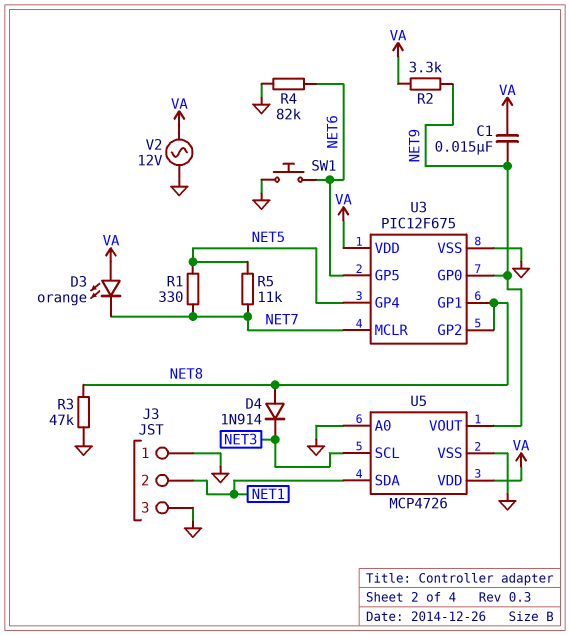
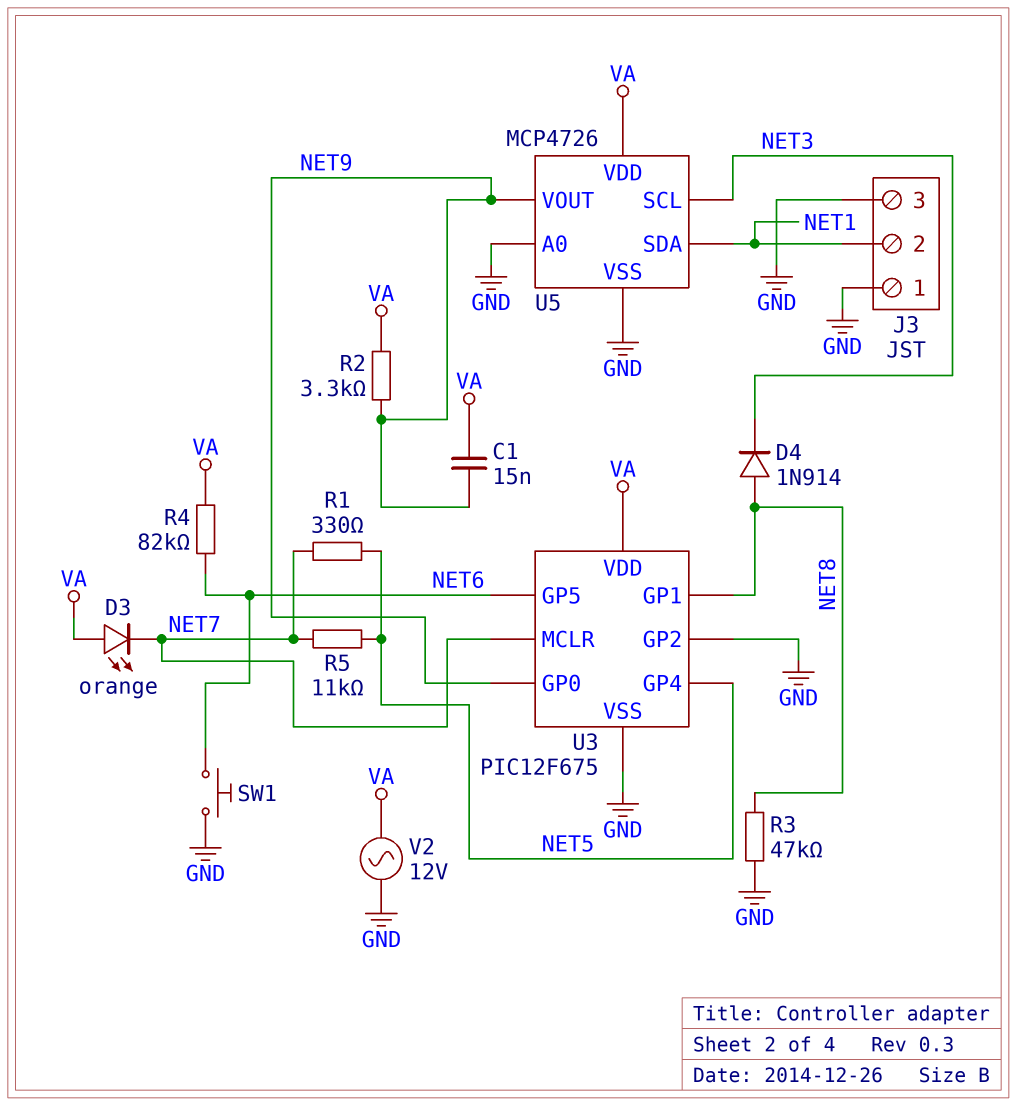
R4: 82k (GND, NET6) -> 82k (NET6, VA)
U3 pin GP2: NET8 -> GND

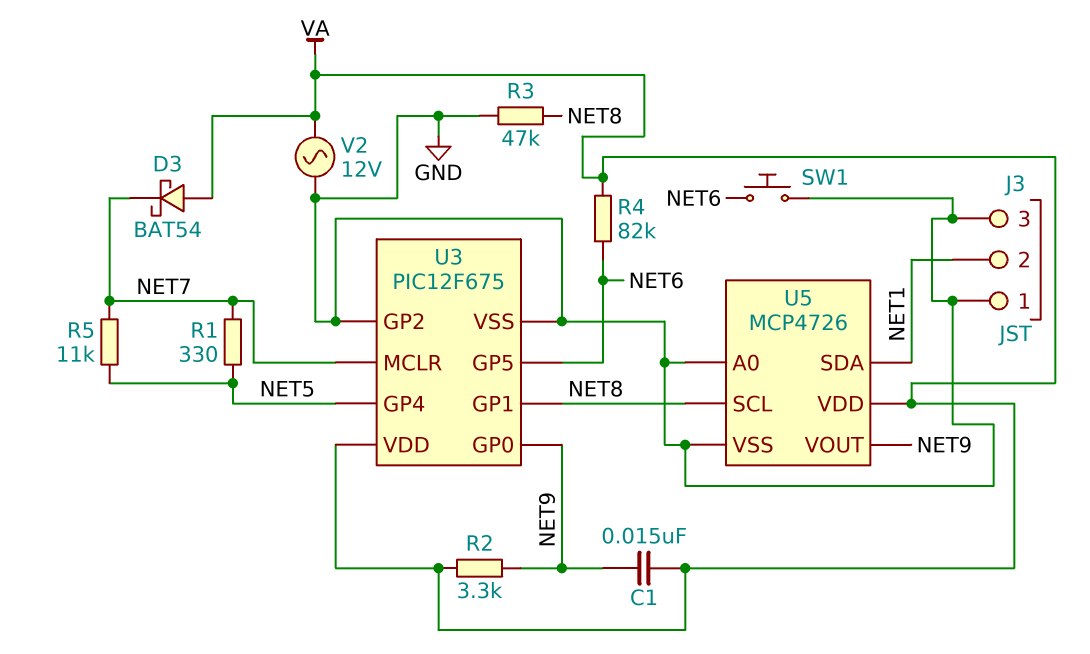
D3: LED orange (A VA, K NET7) -> schottky BAT54 (A VA, K NET7)
D4: diode 1N914 (A NET8, K NET3) -> none
U5 pin SCL: NET3 -> NET8

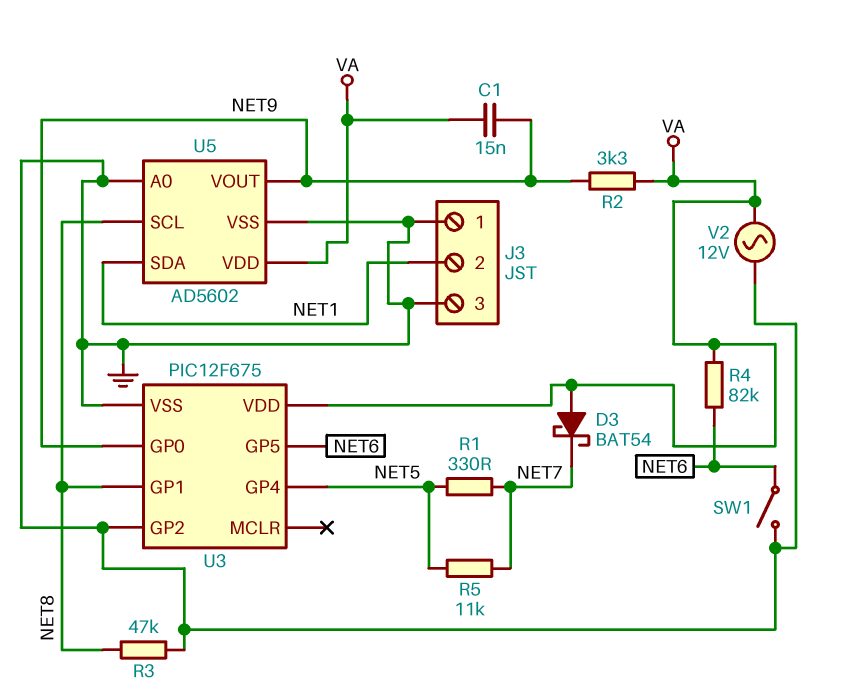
SW1: button (GND, NET6) -> switch (GND, NET6)
U3 pin MCLR: NET7 -> none
U5: MCP4726 -> AD5602

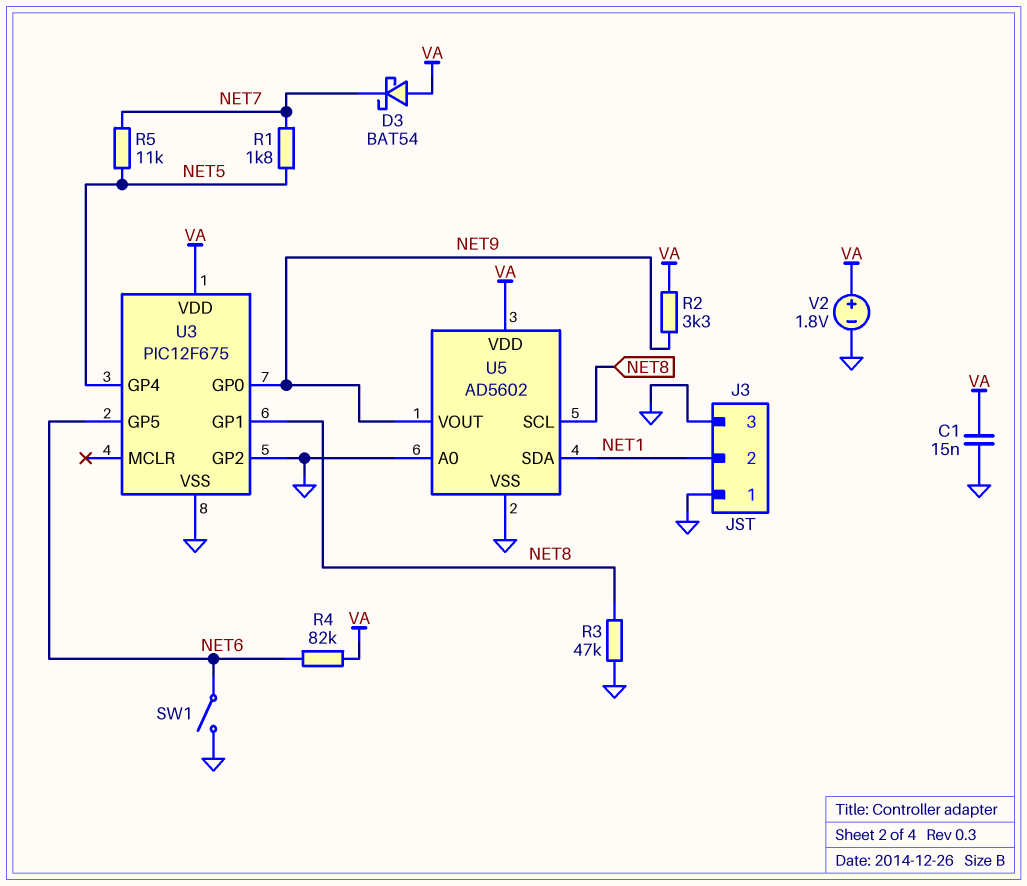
C1: 15nF (NET9, VA) -> 15nF (GND, VA)
R1: 330 (NET5, NET7) -> 1.8k (NET5, NET7)
V2: AC 12V (GND, VA) -> 1.8V (plus VA, minus GND)

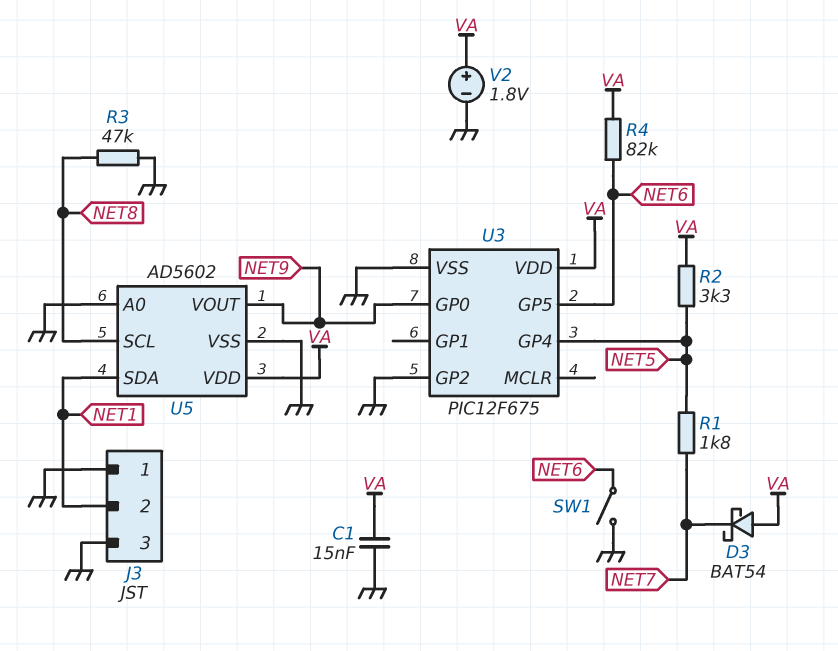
R2: 3.3k (NET9, VA) -> 3.3k (NET5, VA)
R5: 11k (NET5, NET7) -> none
U3 pin GP1: NET8 -> none

